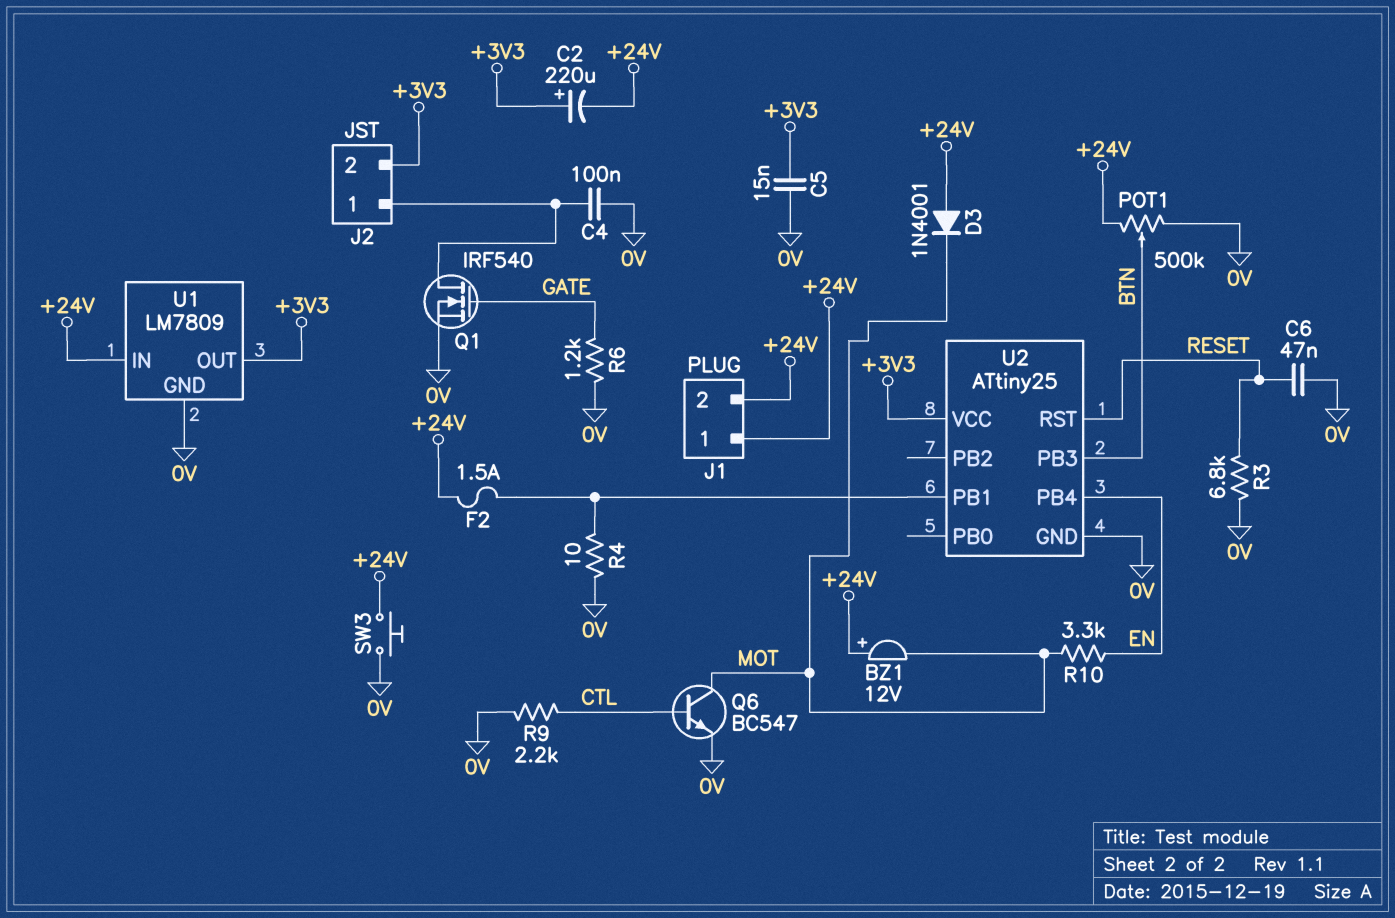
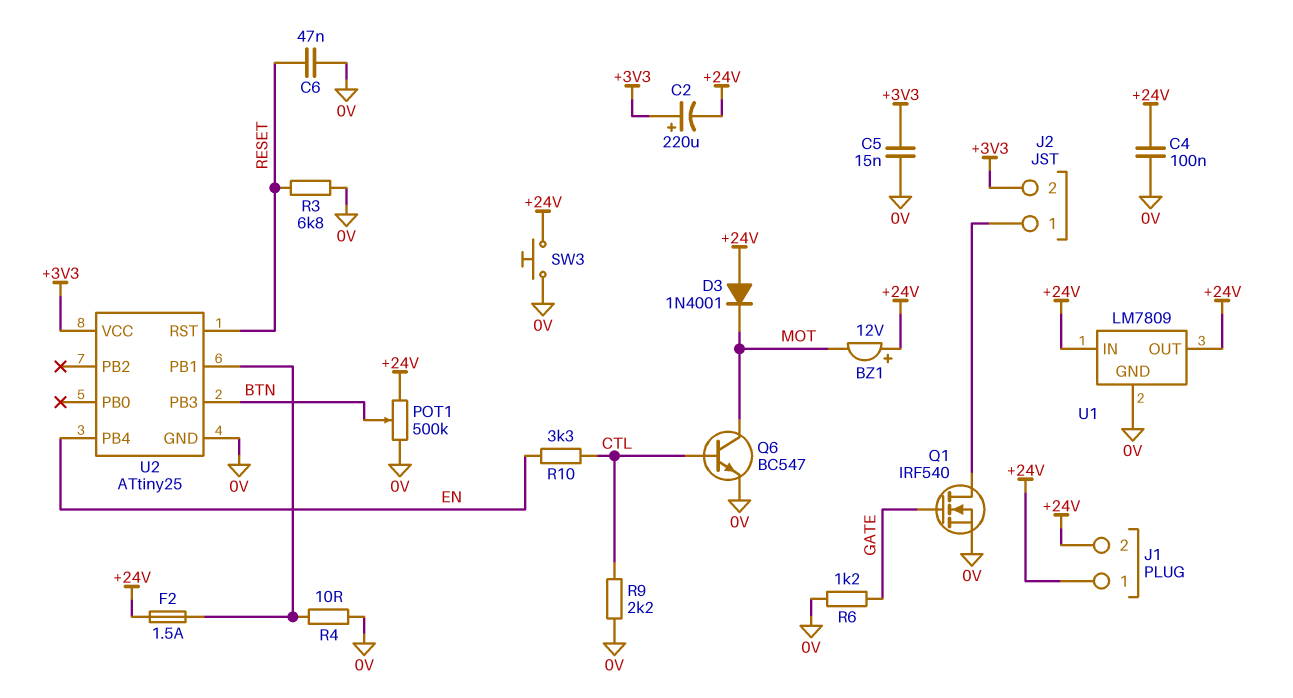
C4: 100nF (0V, J2/1) -> 100nF (+24V, 0V)
R10: 3.3k (EN, MOT) -> 3.3k (CTL, EN)
U1 pin OUT: +3V3 -> +24V

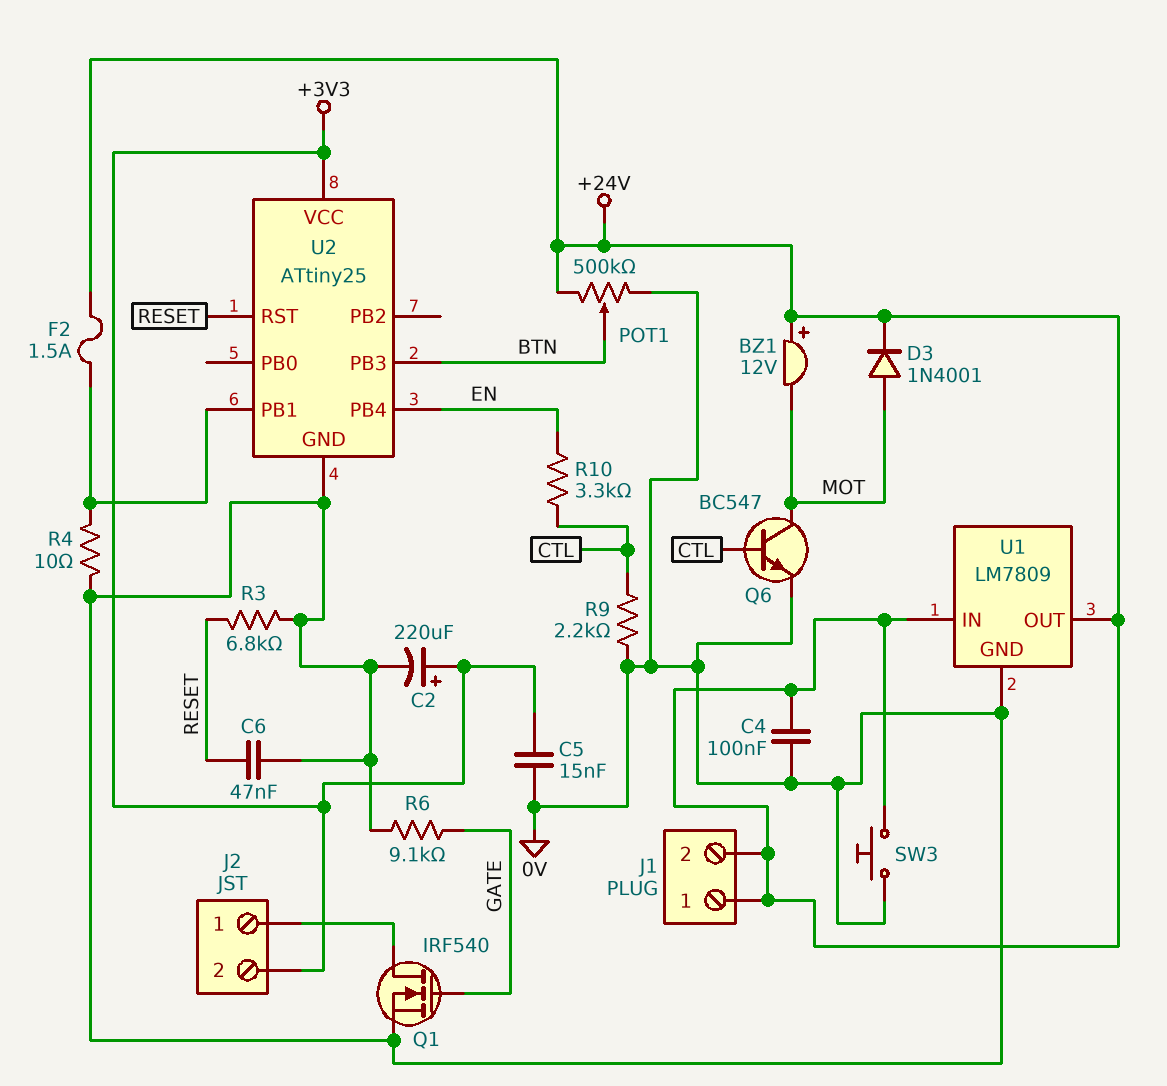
C2: 220uF (plus +3V3, minus +24V) -> 220uF (plus +3V3, minus 0V)
D3: diode 1N4001 (A +24V, K MOT) -> diode 1N4001 (A MOT, K +24V)
R6: 1.2k (0V, GATE) -> 9.1k (0V, GATE)

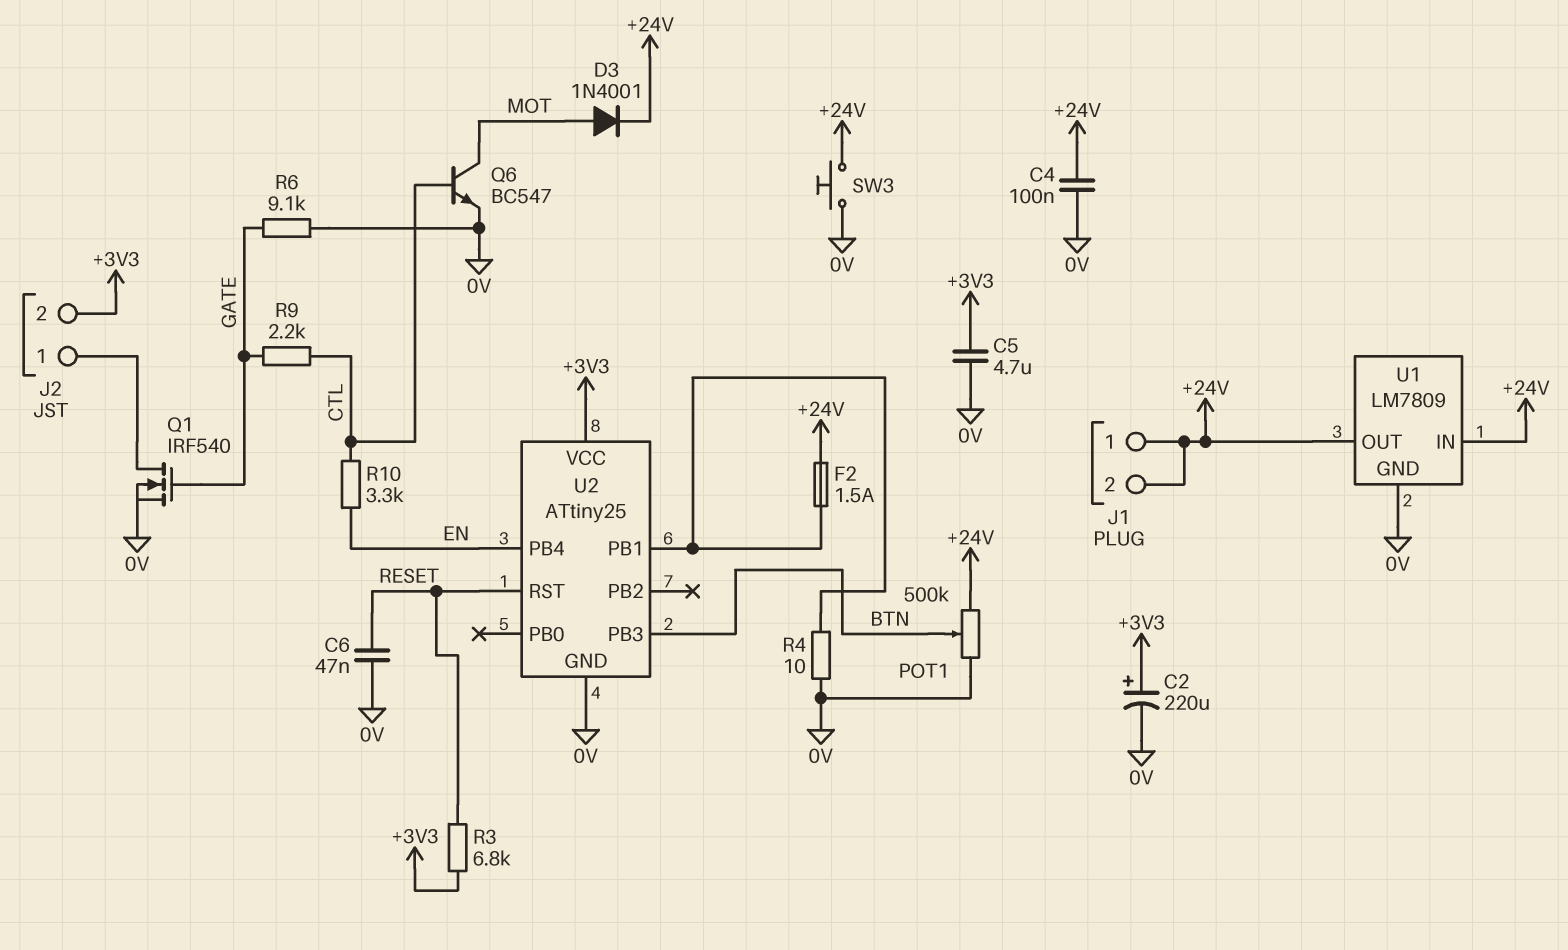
BZ1: buzzer 12V (plus +24V, minus MOT) -> none
C5: 15nF (+3V3, 0V) -> 4.7uF (+3V3, 0V)
R3: 6.8k (0V, RESET) -> 6.8k (+3V3, RESET)
R9: 2.2k (0V, CTL) -> 2.2k (CTL, GATE)

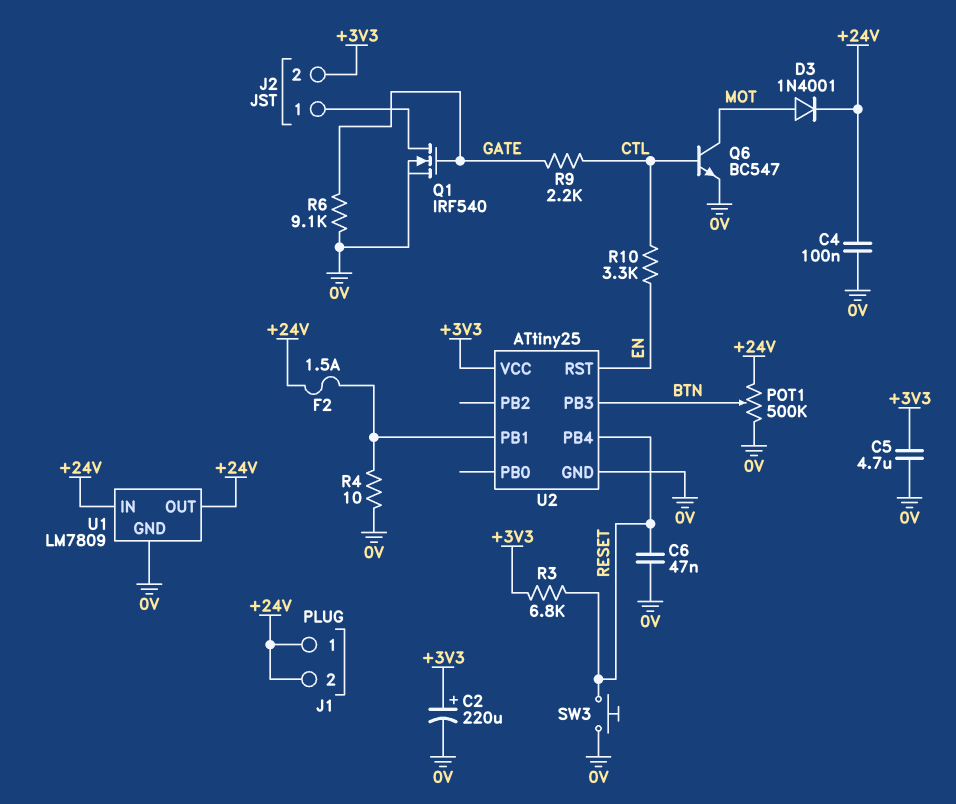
SW3: button (+24V, 0V) -> button (0V, RESET)
U2 pin PB4: EN -> RESET
U2 pin RST: RESET -> EN

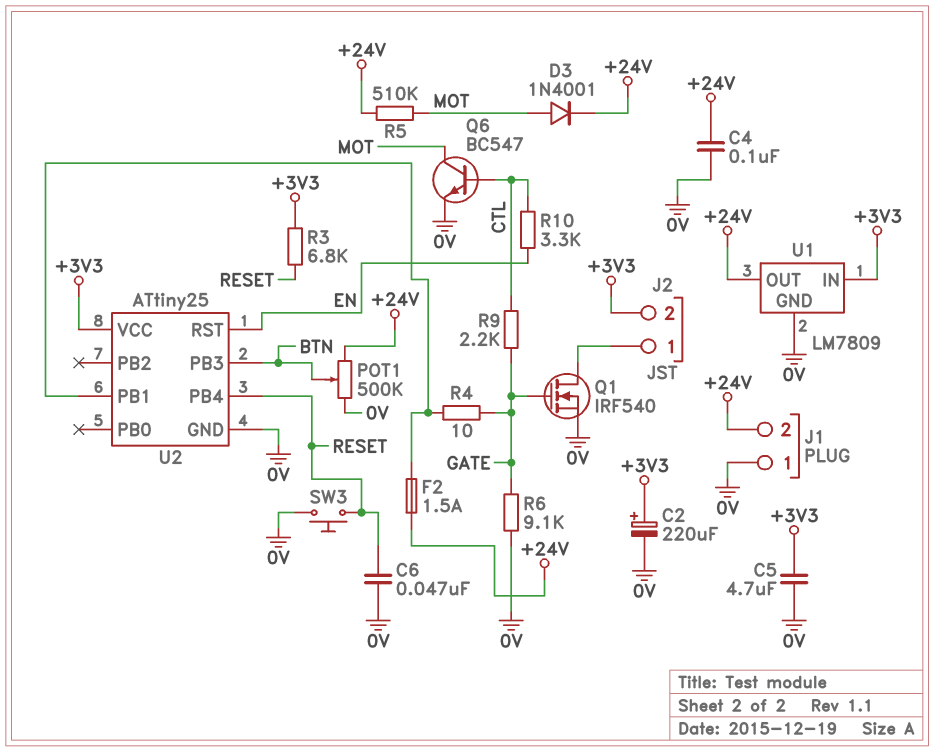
J1 pin 1: +24V -> 0V
R4: 10 (0V, U2/PB1) -> 10 (GATE, U2/PB1)
R5: none -> 510k (+24V, MOT)
U1 pin IN: +24V -> +3V3

